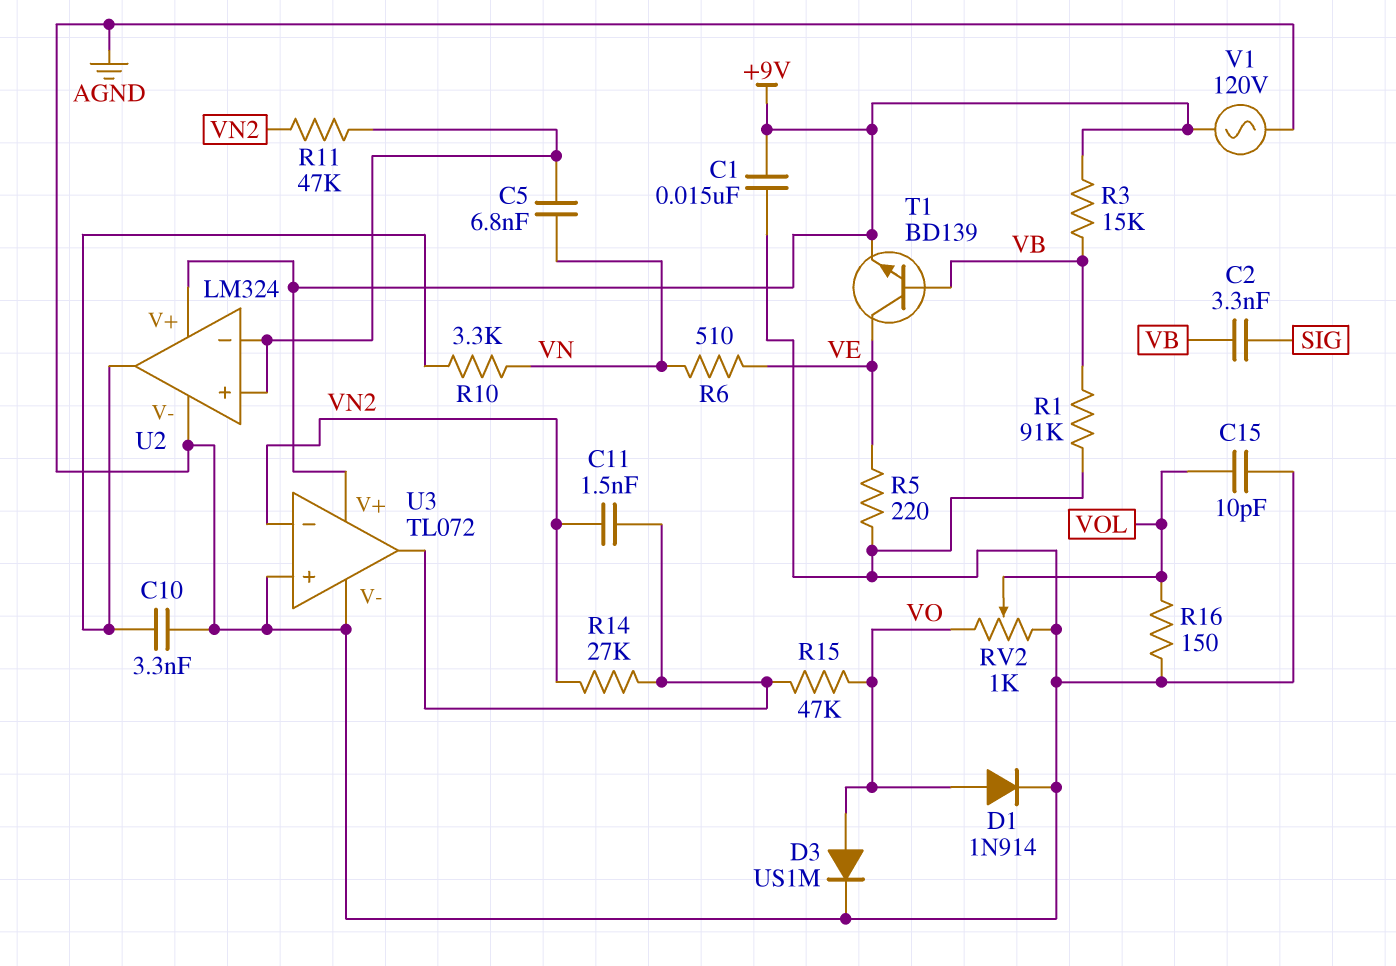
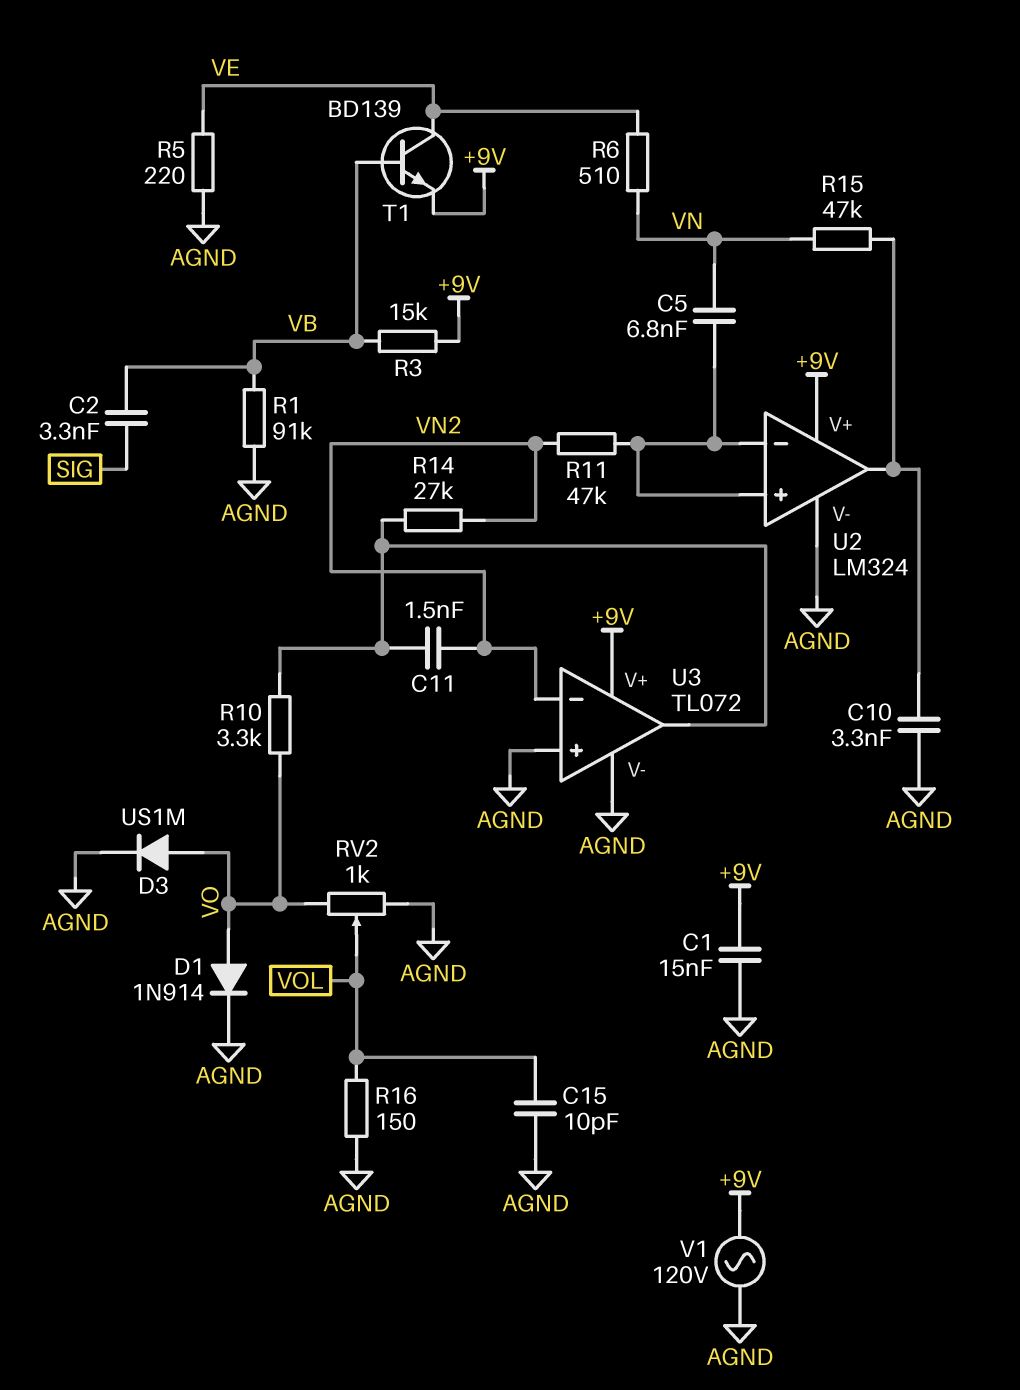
R10: 3.3k (U2/out, VN) -> 3.3k (U3/out, VO)
R15: 47k (U3/out, VO) -> 47k (U2/out, VN)

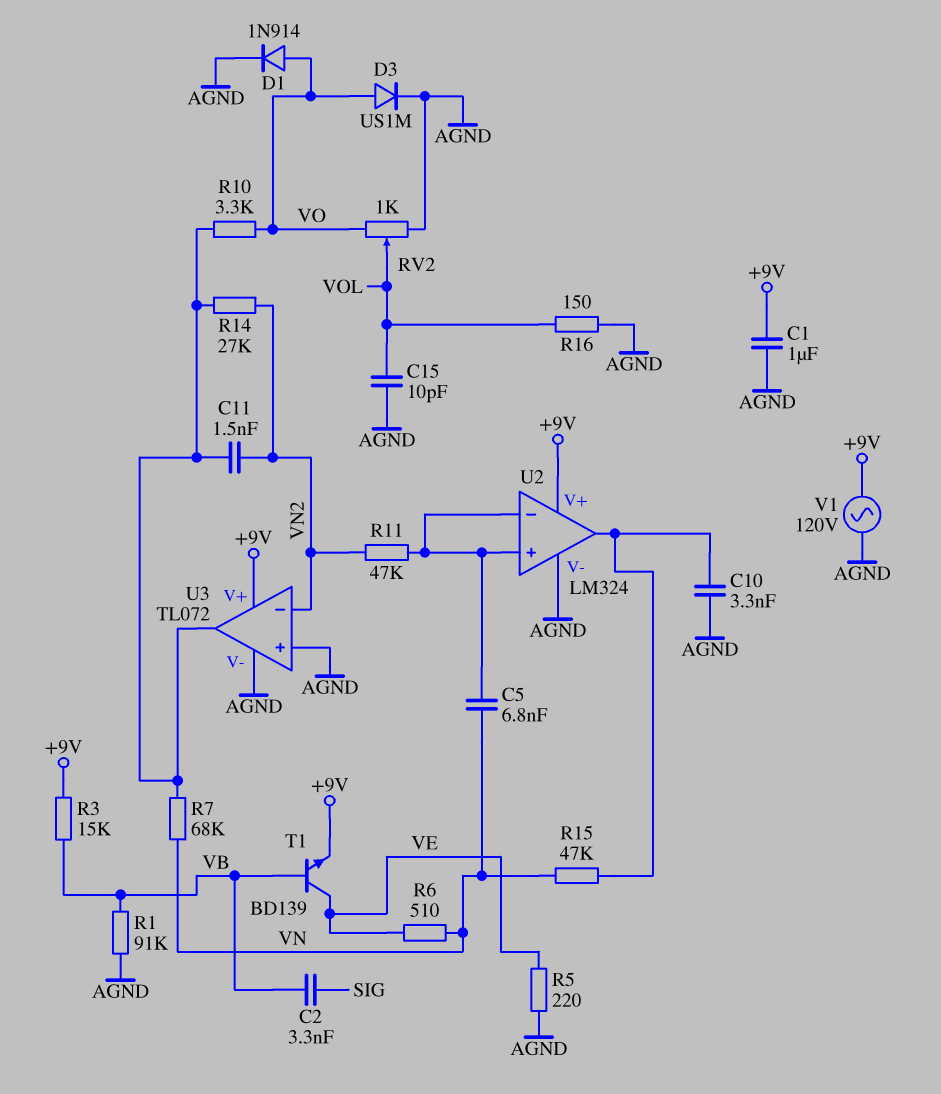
C1: 15nF (+9V, AGND) -> 1uF (+9V, AGND)
R7: none -> 68k (U3/out, VN)

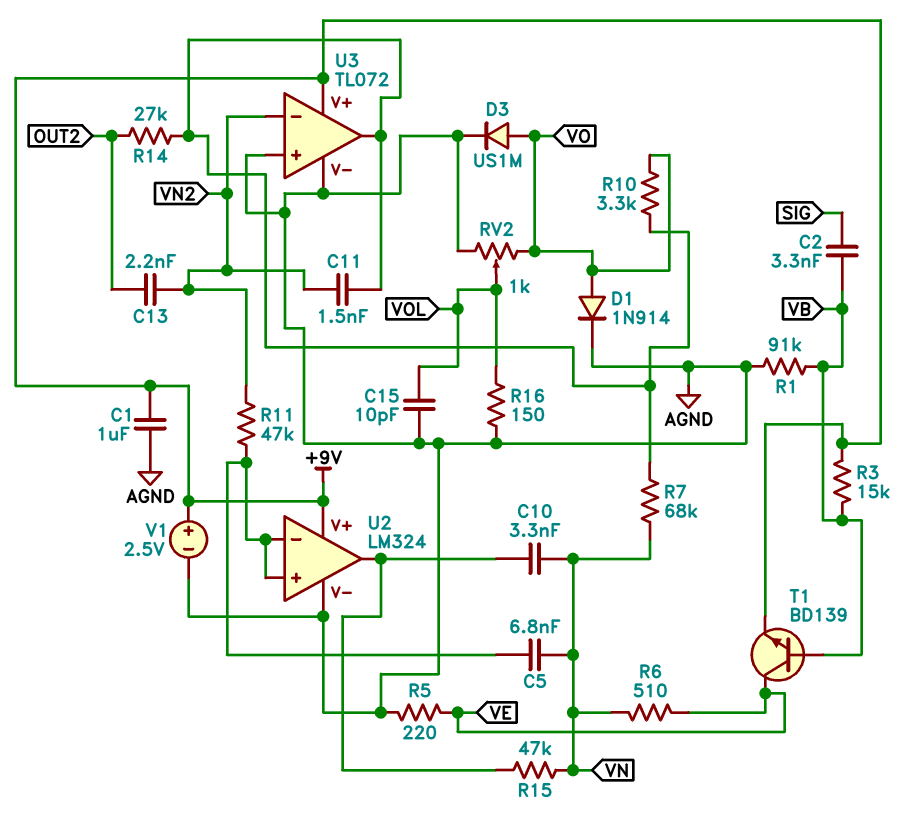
C10: 3.3nF (AGND, U2/out) -> 3.3nF (U2/out, VN)
C13: none -> 2.2nF (OUT2, VN2)
R14: 27k (U3/out, VN2) -> 27k (OUT2, U3/out)
V1: AC 120V (+9V, AGND) -> 2.5V (plus +9V, minus AGND)

